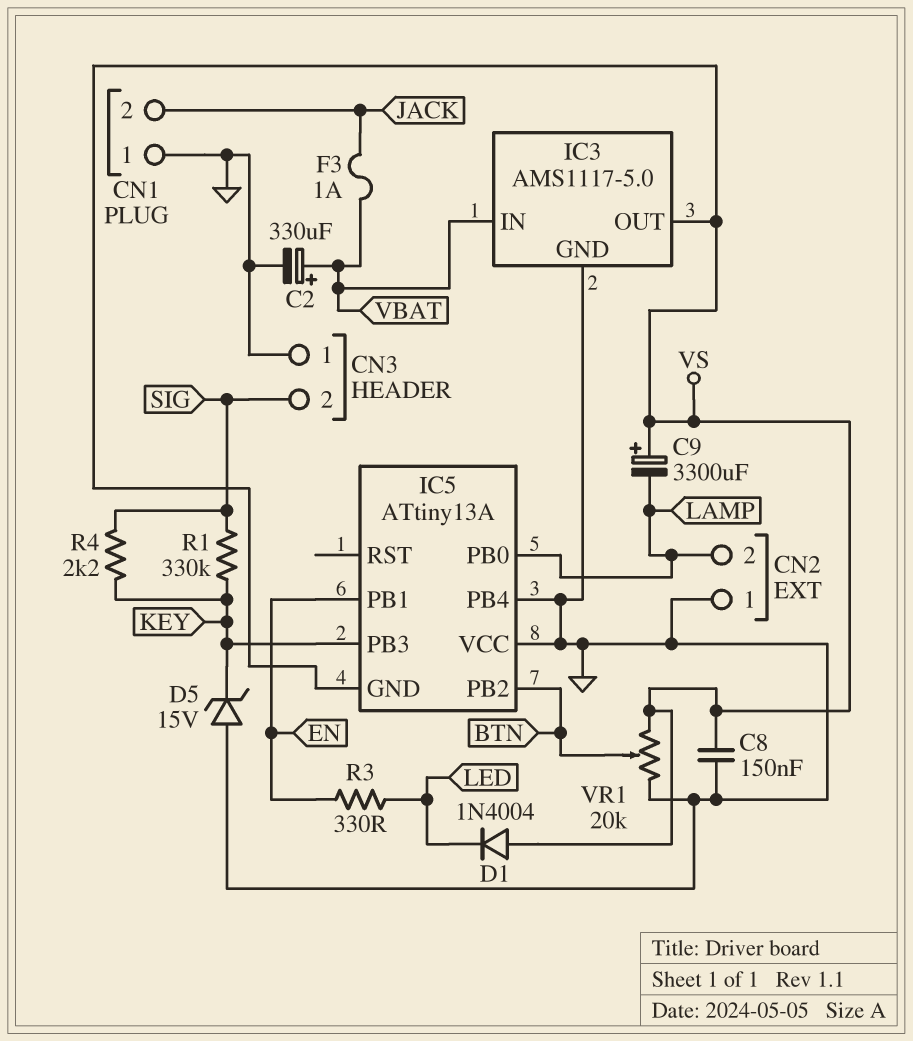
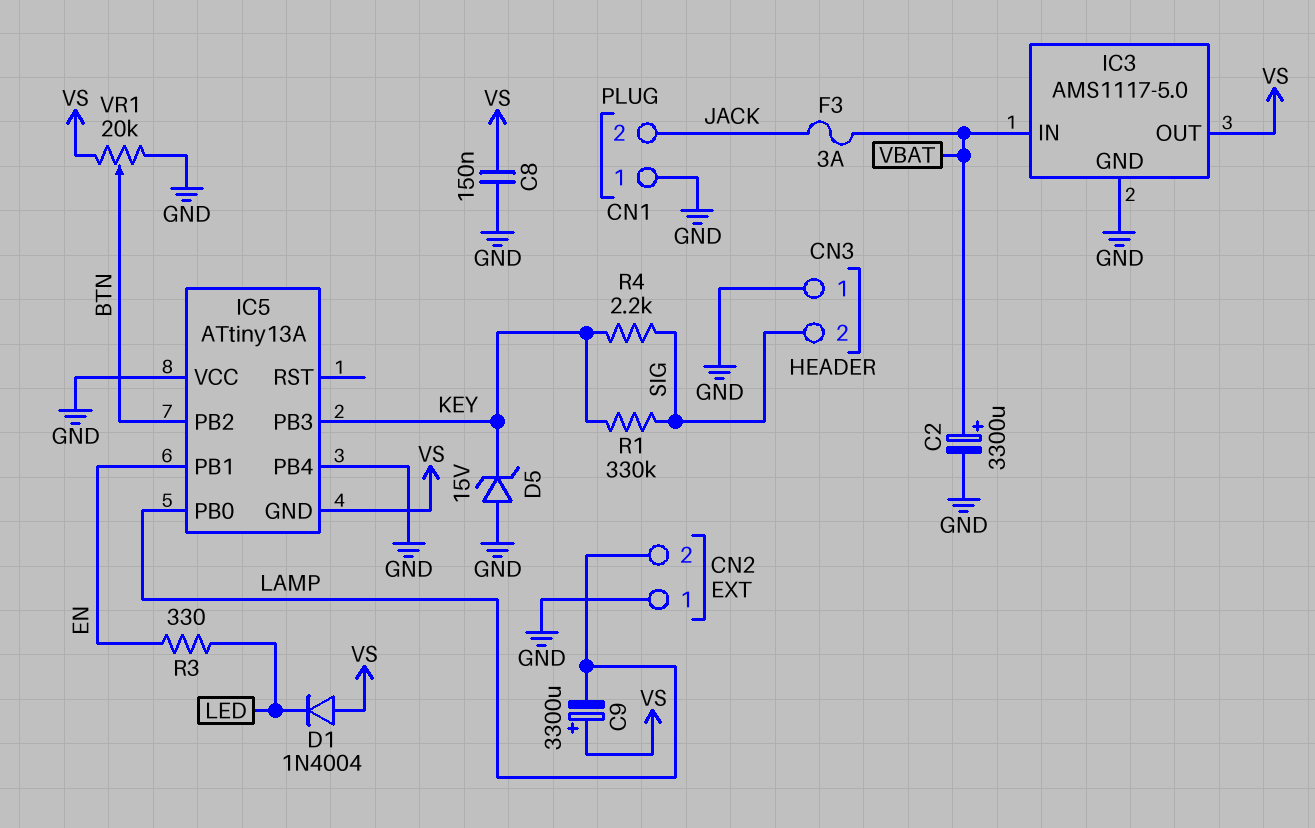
C2: 330uF (plus VBAT, minus GND) -> 3300uF (plus VBAT, minus GND)
F3: 1A (JACK, VBAT) -> 3A (JACK, VBAT)

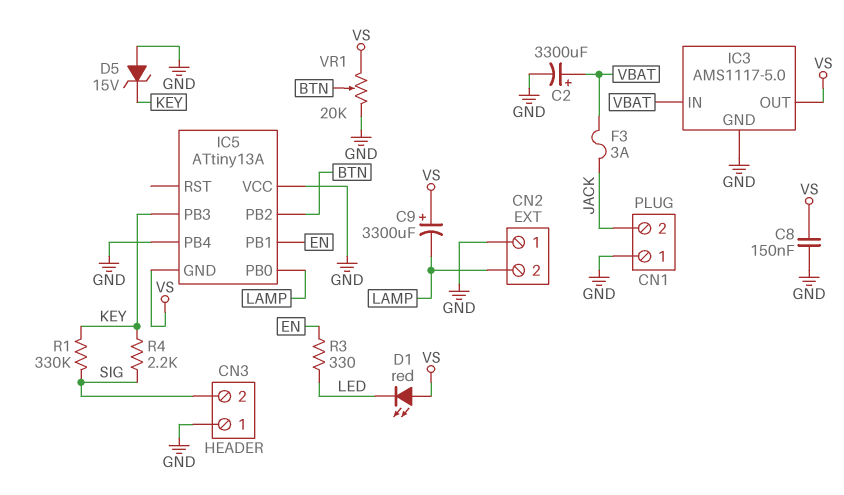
D1: diode 1N4004 (A VS, K LED) -> LED red (A VS, K LED)

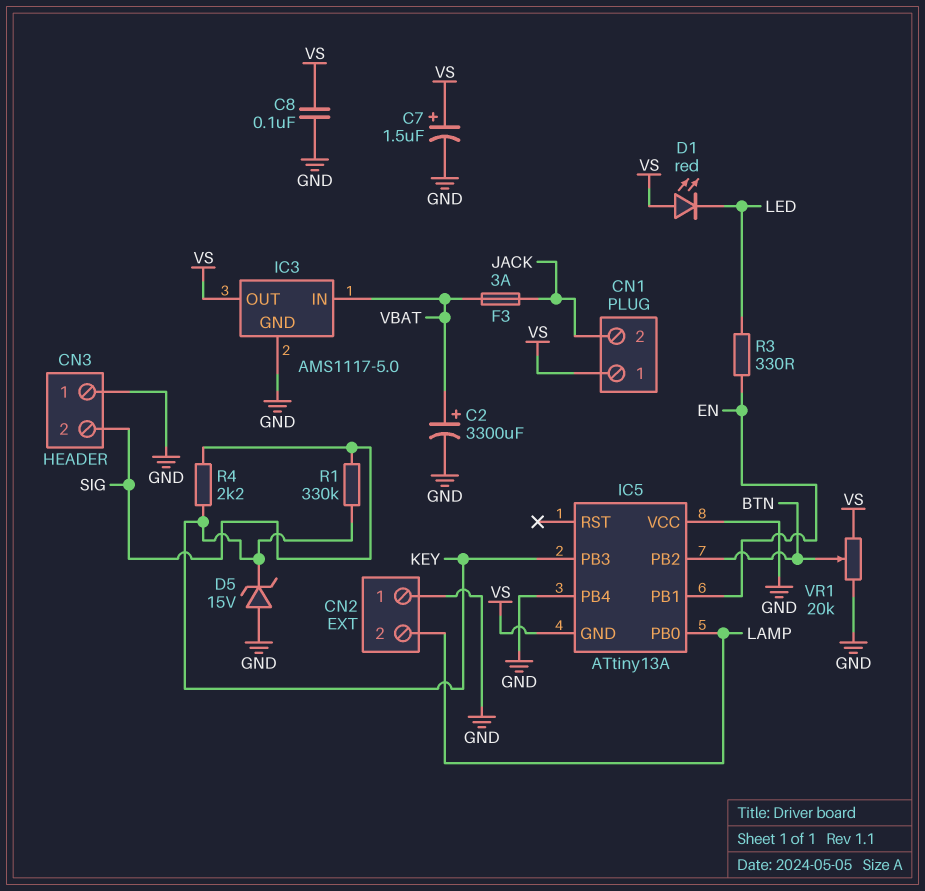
C7: none -> 1.5uF (plus VS, minus GND)
C8: 150nF (GND, VS) -> 100nF (GND, VS)
C9: 3300uF (plus VS, minus LAMP) -> none
CN1 pin 1: GND -> VS

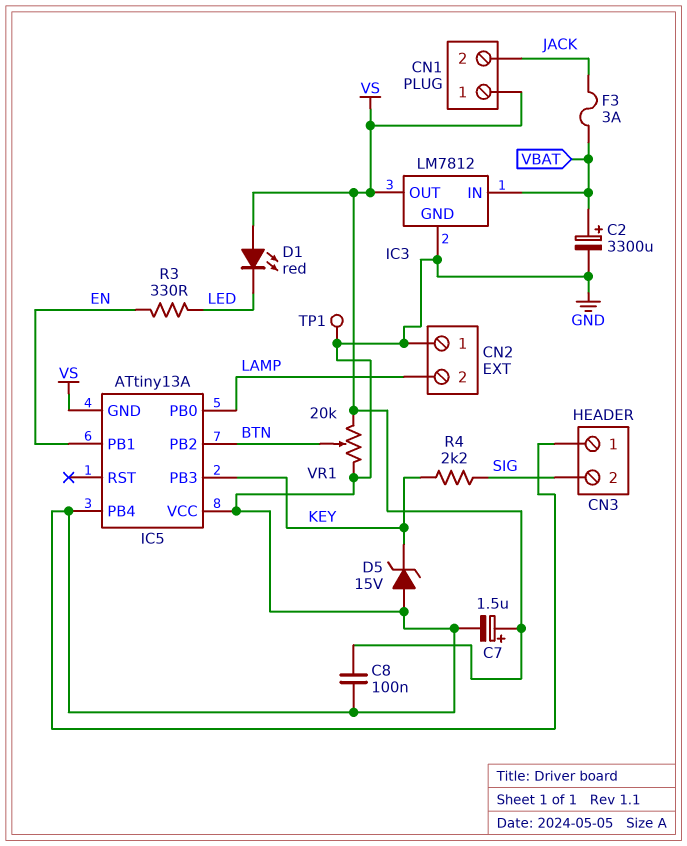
IC3: AMS1117-5.0 -> LM7812
R1: 330k (KEY, SIG) -> none
TP1: none -> test point (GND)

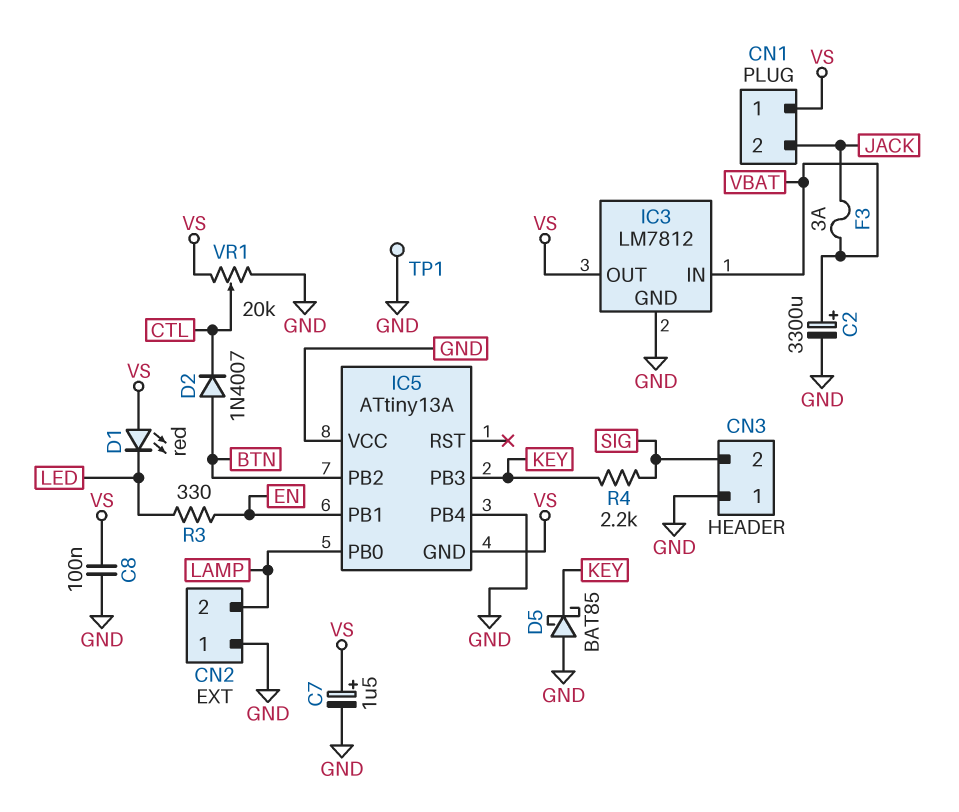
D2: none -> diode 1N4007 (A BTN, K CTL)
D5: zener 15V (A GND, K KEY) -> schottky BAT85 (A GND, K KEY)
VR1: 20k (GND, VS, wiper BTN) -> 20k (GND, VS, wiper CTL)

